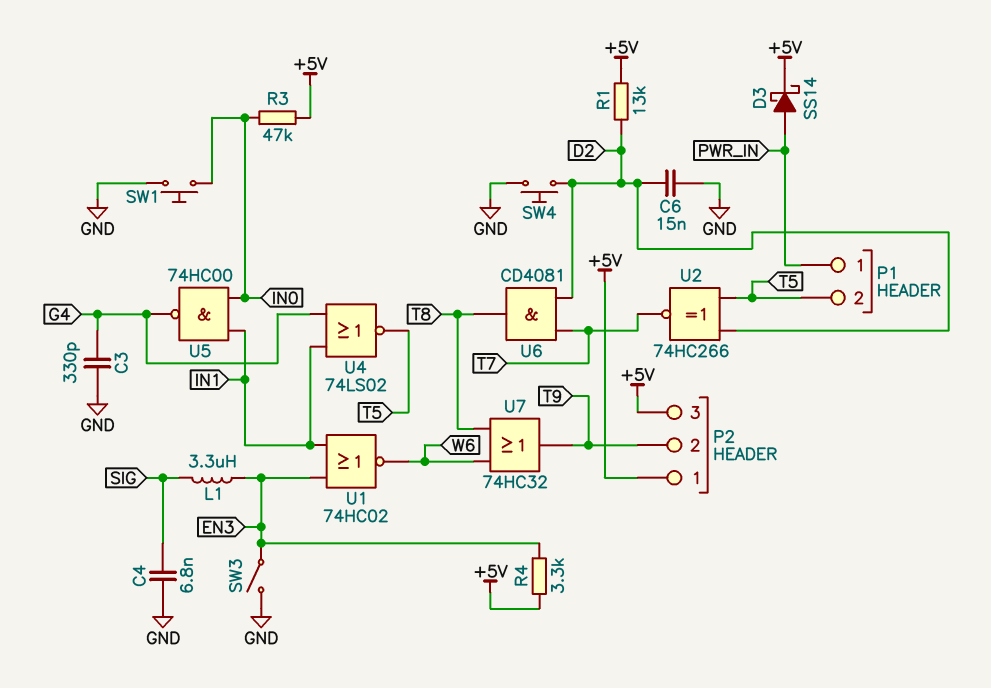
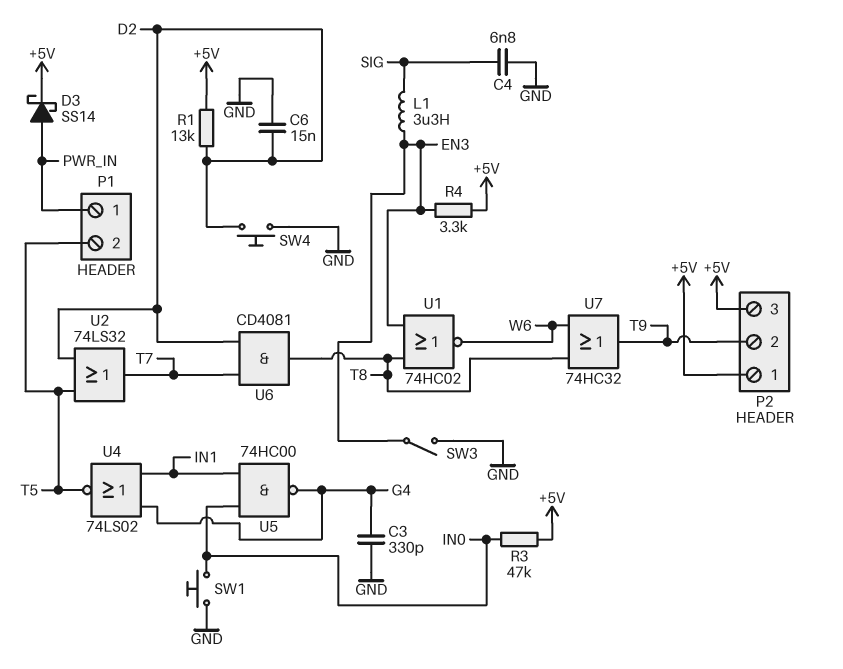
U1: NOR 74HC02 (in EN3, in IN1, out W6) -> NOR 74HC02 (in EN3, in T8, out W6)
U2: XNOR 74HC266 (in D2, in T5, out T7) -> OR 74LS32 (in D2, in T5, out T7)

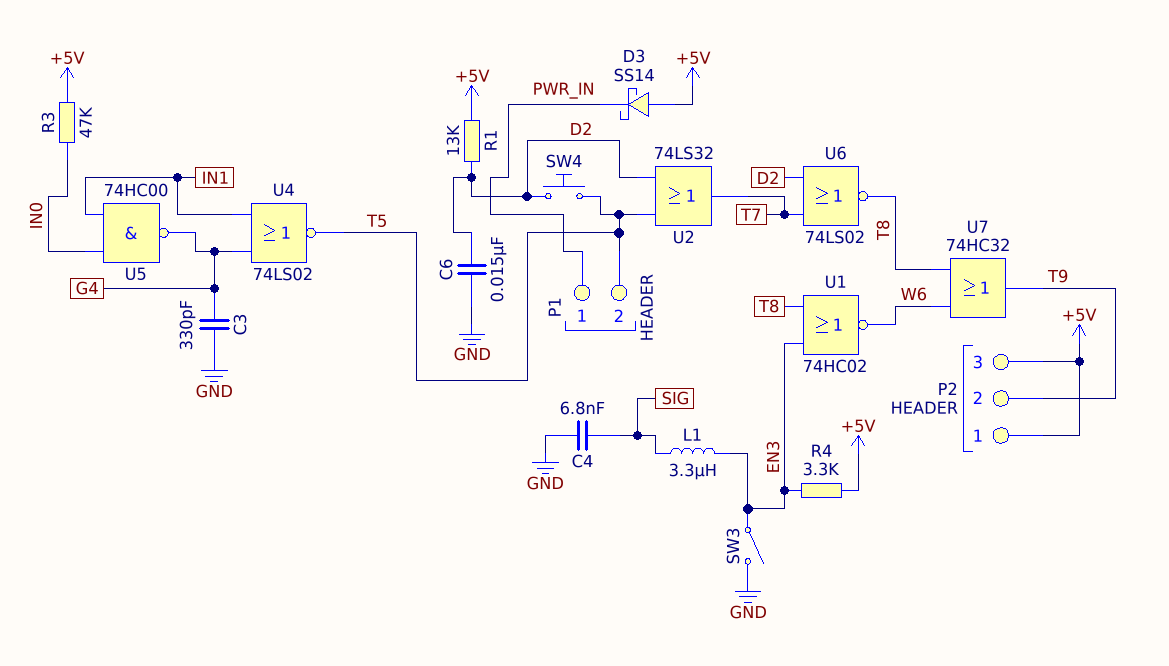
D3: schottky SS14 (A PWR_IN, K +5V) -> schottky SS14 (A +5V, K PWR_IN)
SW1: button (GND, IN0) -> none
SW4: button (D2, GND) -> button (D2, T5)
U6: AND CD4081 (in D2, in T7, out T8) -> NOR 74LS02 (in D2, in T7, out T8)

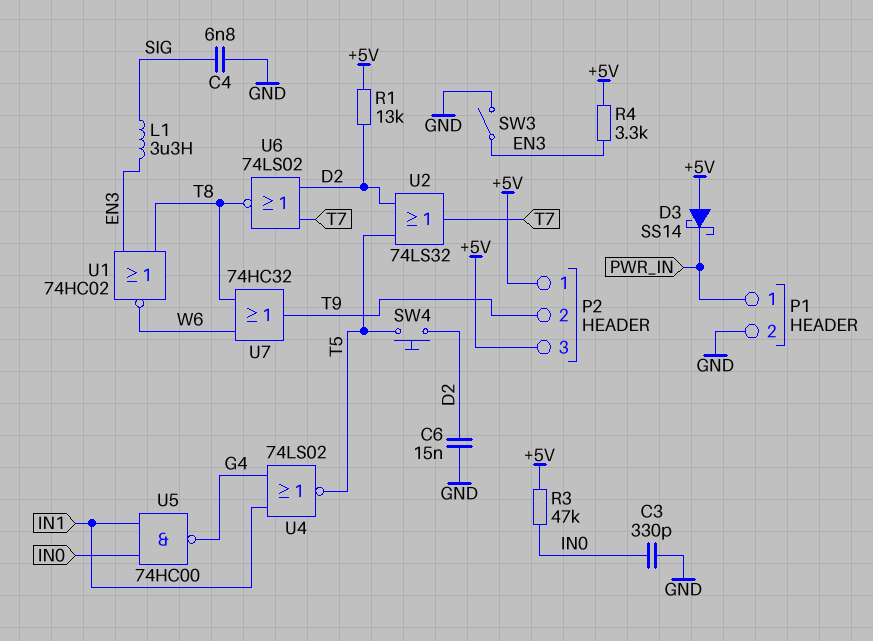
C3: 330pF (G4, GND) -> 330pF (GND, IN0)
P1 pin 2: T5 -> GND

